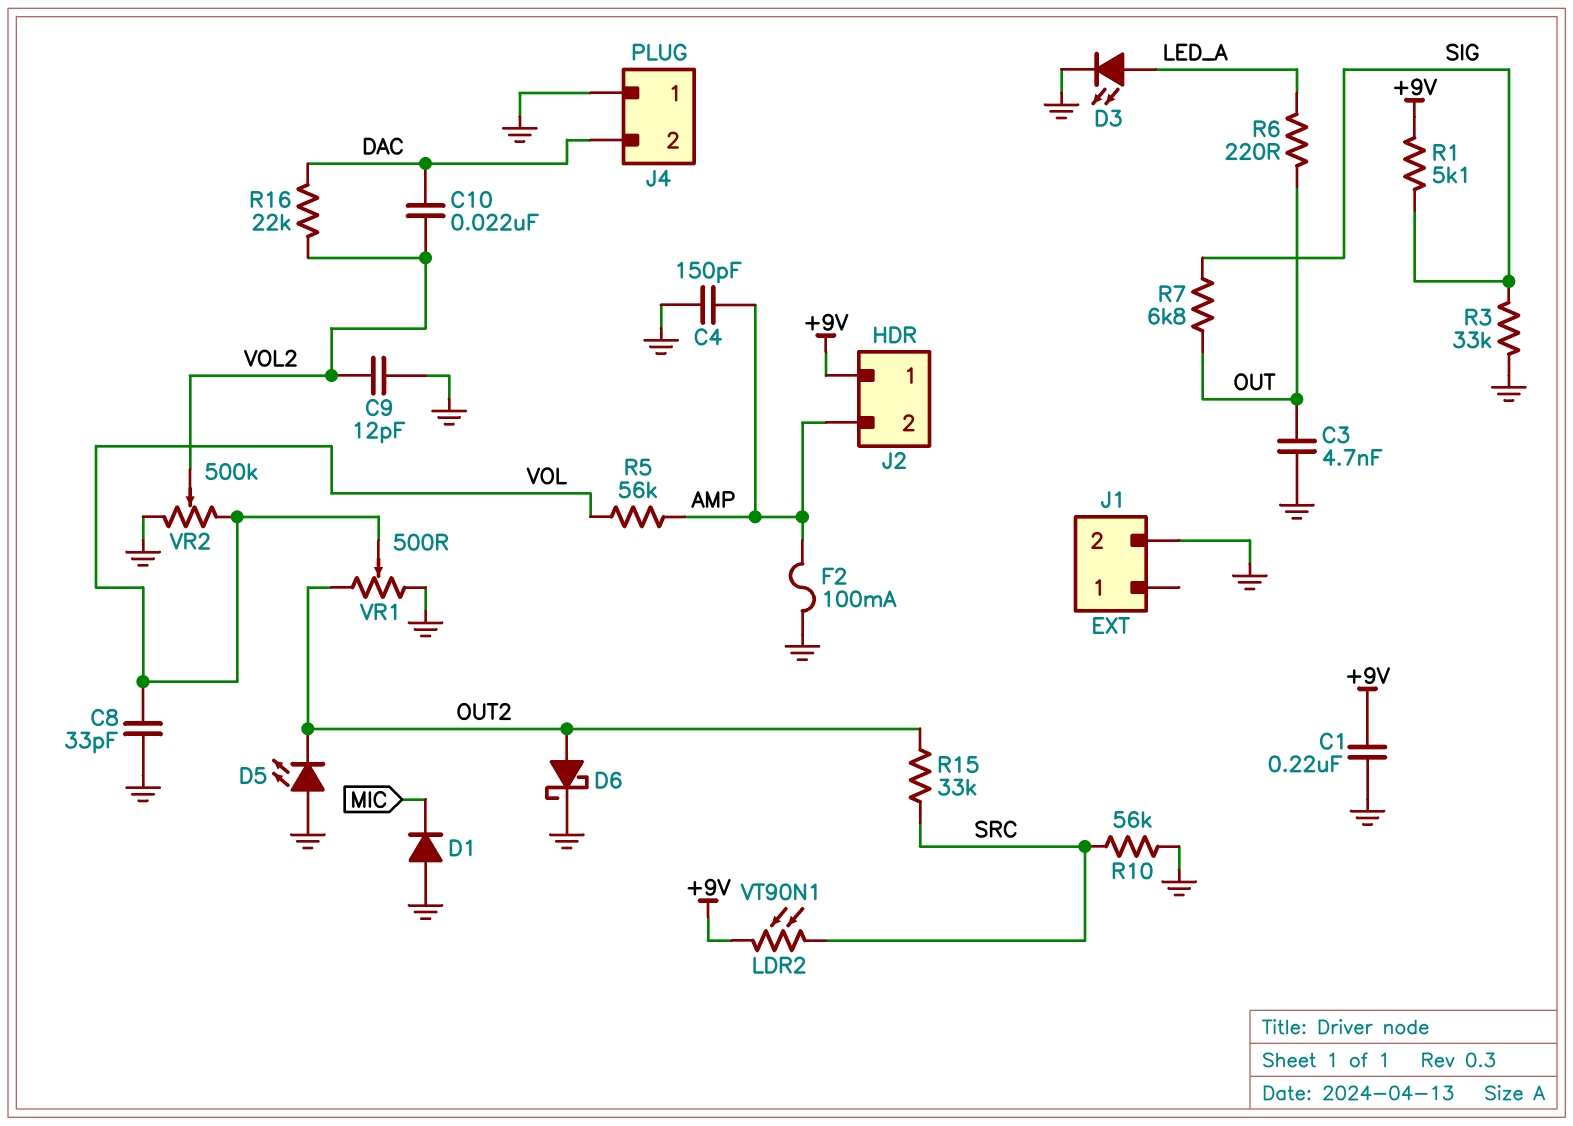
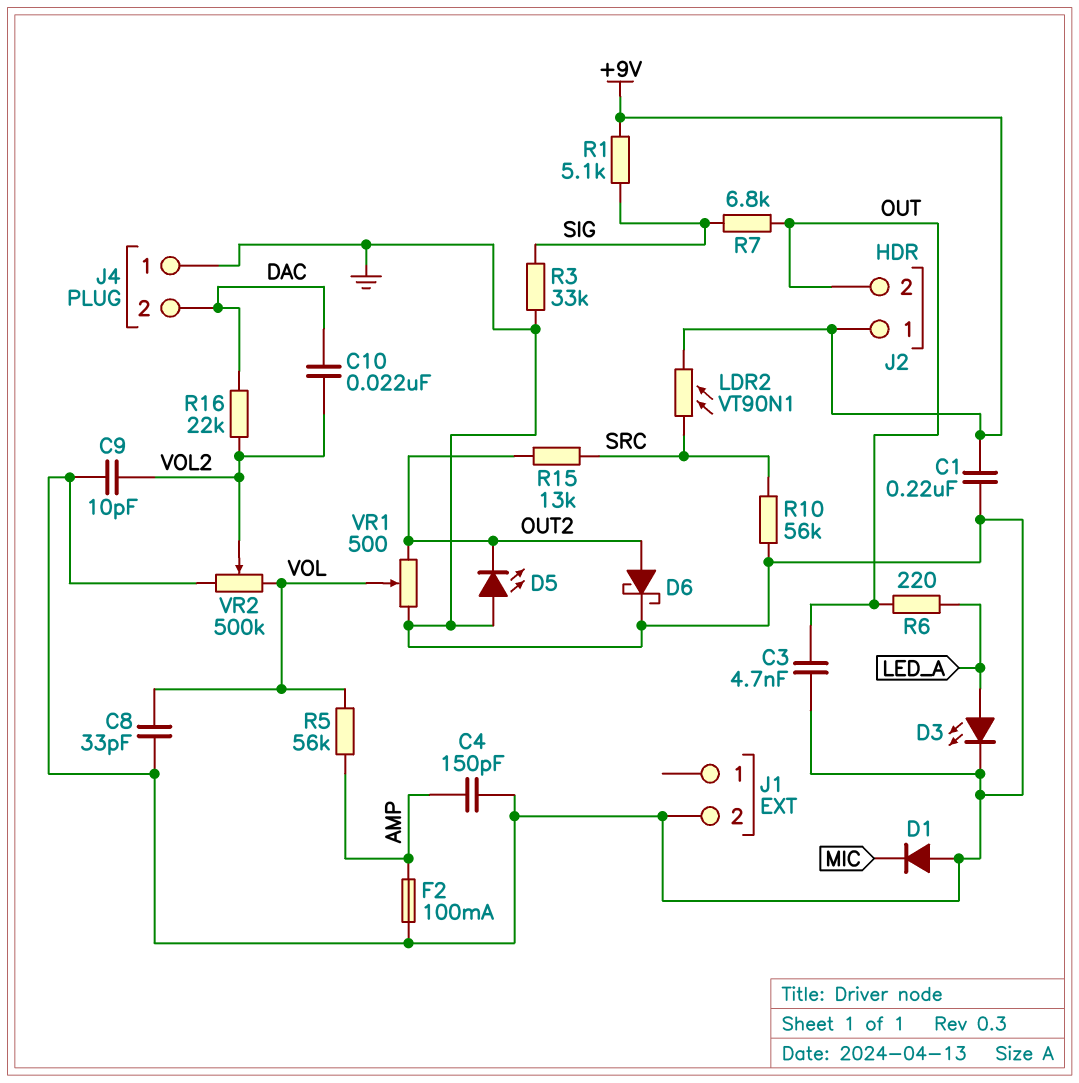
C9: 12pF (GND, VOL2) -> 10pF (GND, VOL2)
J2 pin 2: AMP -> OUT
R15: 33k (OUT2, SRC) -> 13k (OUT2, SRC)

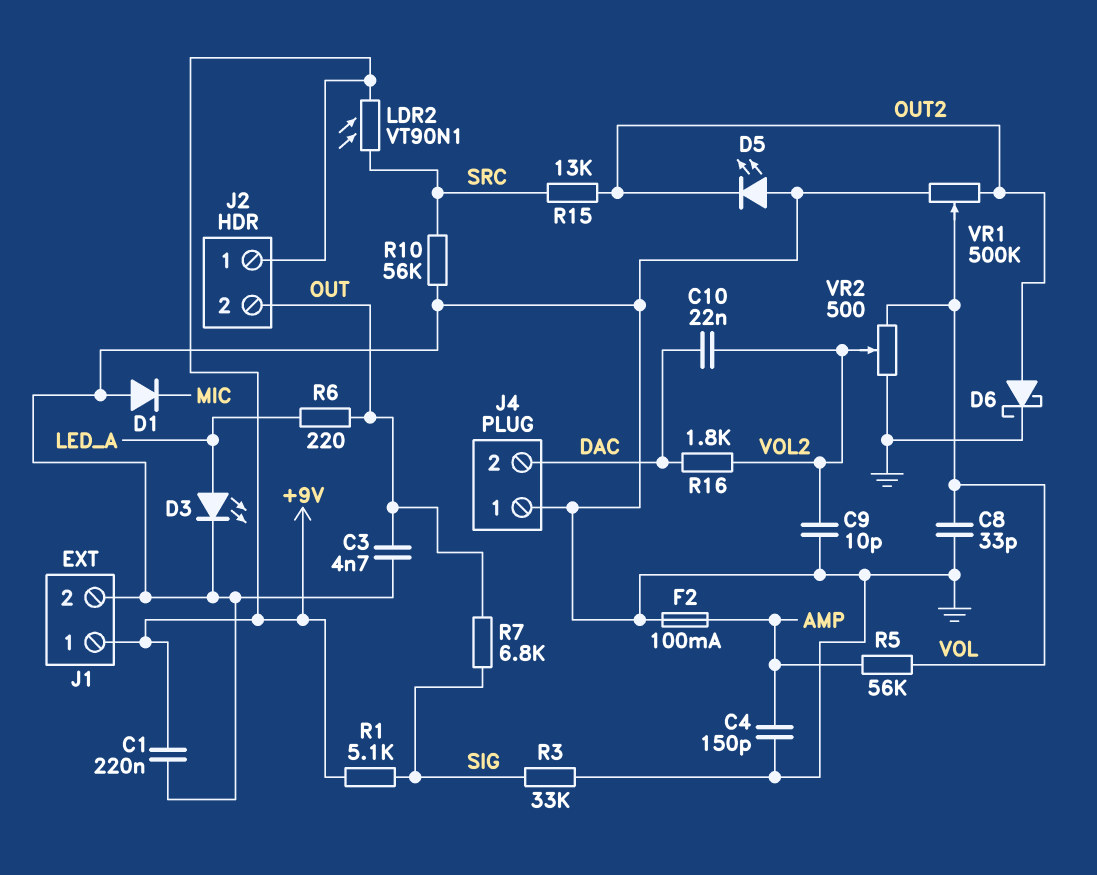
J1 pin 1: none -> +9V
R16: 22k (DAC, VOL2) -> 1.8k (DAC, VOL2)
VR1: 500 (GND, OUT2, wiper VOL) -> 500k (GND, OUT2, wiper VOL)
VR2: 500k (GND, VOL, wiper VOL2) -> 500 (GND, VOL, wiper VOL2)

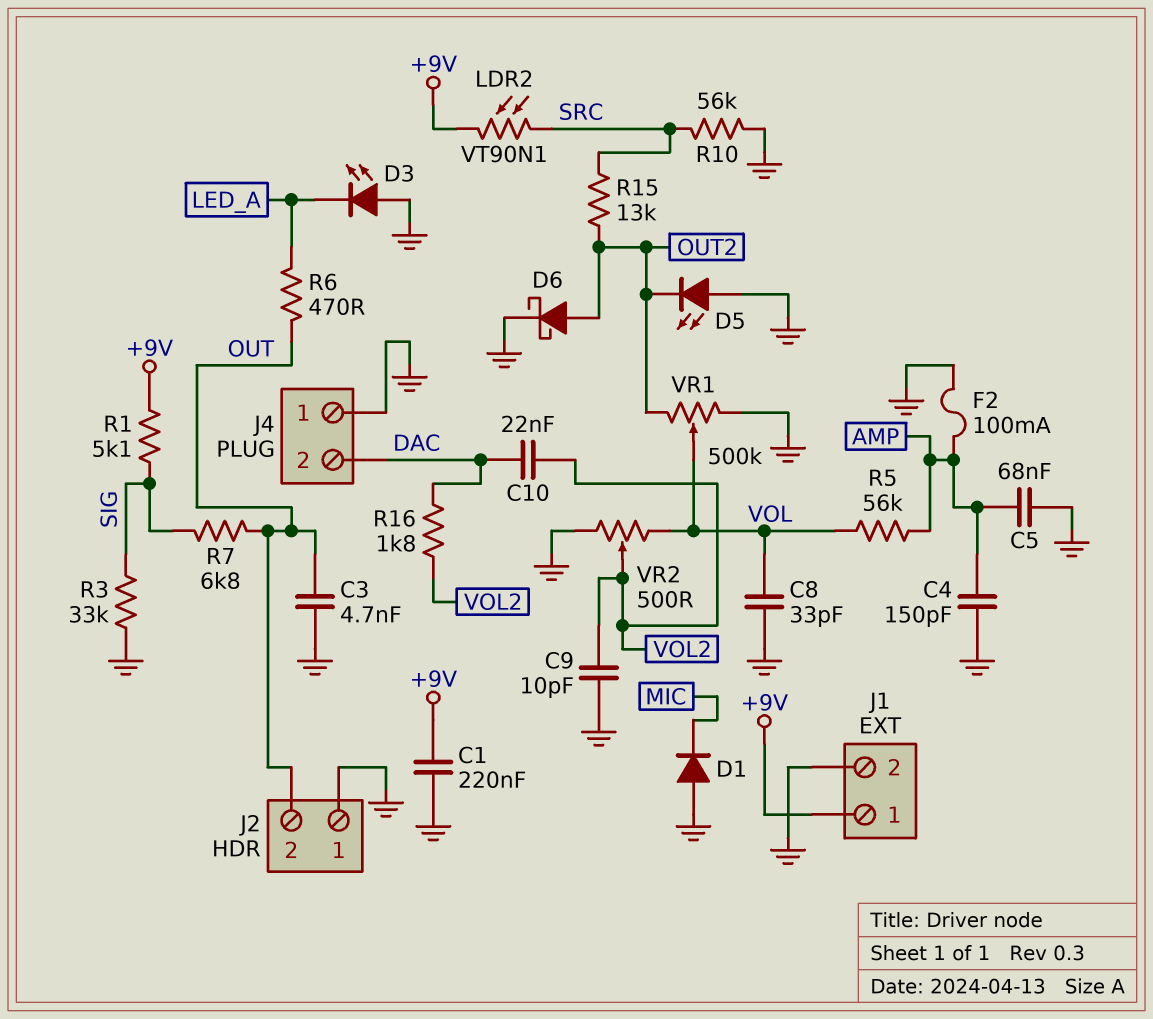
C5: none -> 68nF (AMP, GND)
D3: LED (A LED_A, K GND) -> LED (A GND, K LED_A)
J2 pin 1: +9V -> GND
R6: 220 (LED_A, OUT) -> 470 (LED_A, OUT)

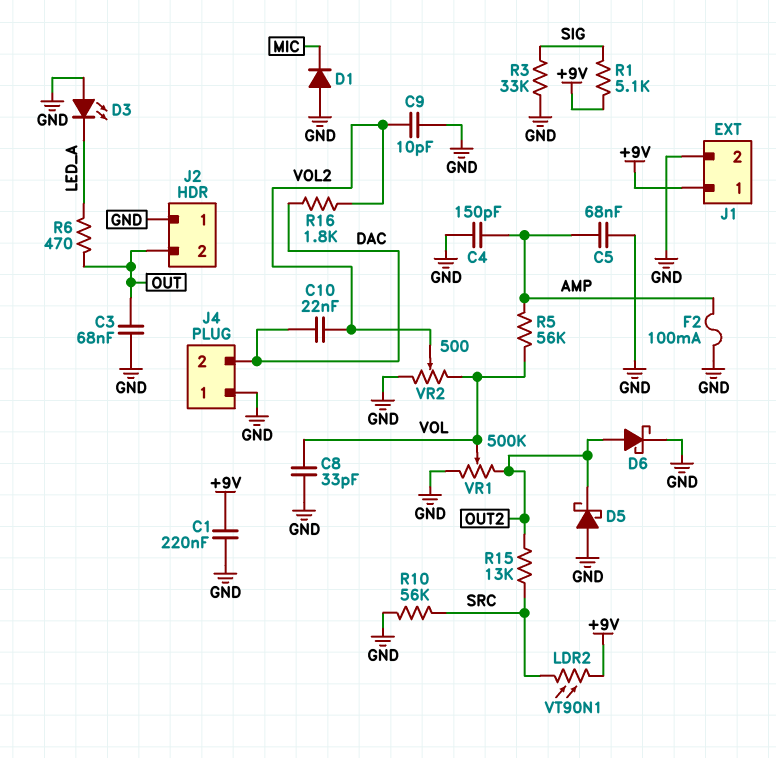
C3: 4.7nF (GND, OUT) -> 68nF (GND, OUT)
D5: LED (A GND, K OUT2) -> schottky (A GND, K OUT2)
R7: 6.8k (OUT, SIG) -> none

